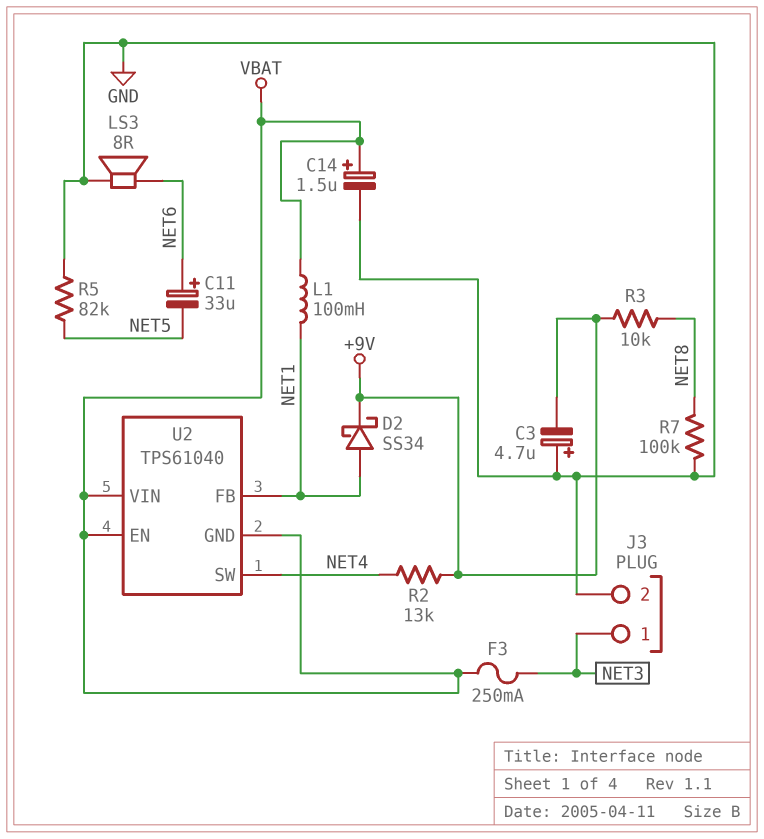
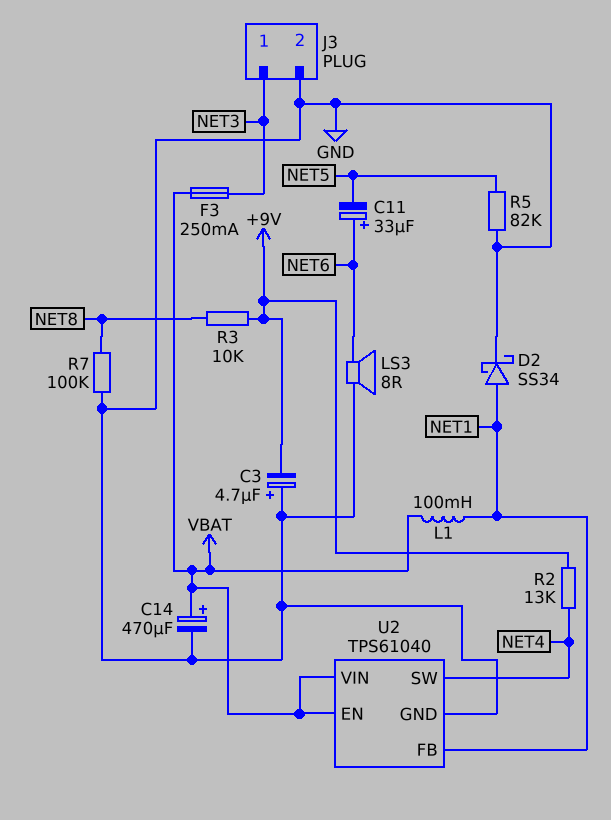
C14: 1.5uF (plus VBAT, minus GND) -> 470uF (plus VBAT, minus GND)
D2: schottky SS34 (A NET1, K +9V) -> schottky SS34 (A NET1, K GND)
U2 pin GND: VBAT -> GND

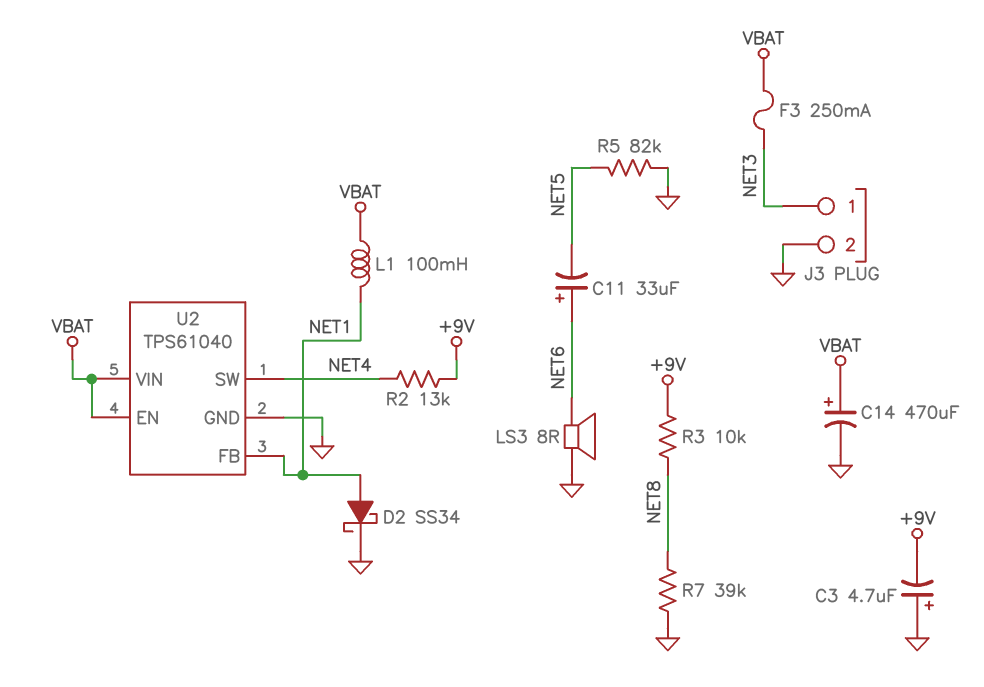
R7: 100k (GND, NET8) -> 39k (GND, NET8)

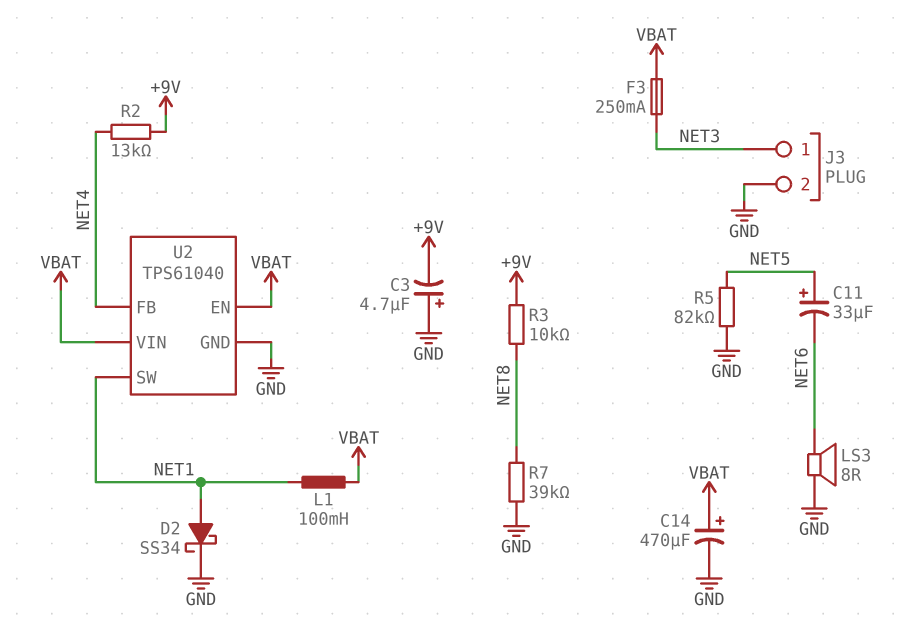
C11: 33uF (plus NET6, minus NET5) -> 33uF (plus NET5, minus NET6)
U2 pin FB: NET1 -> NET4
U2 pin SW: NET4 -> NET1

